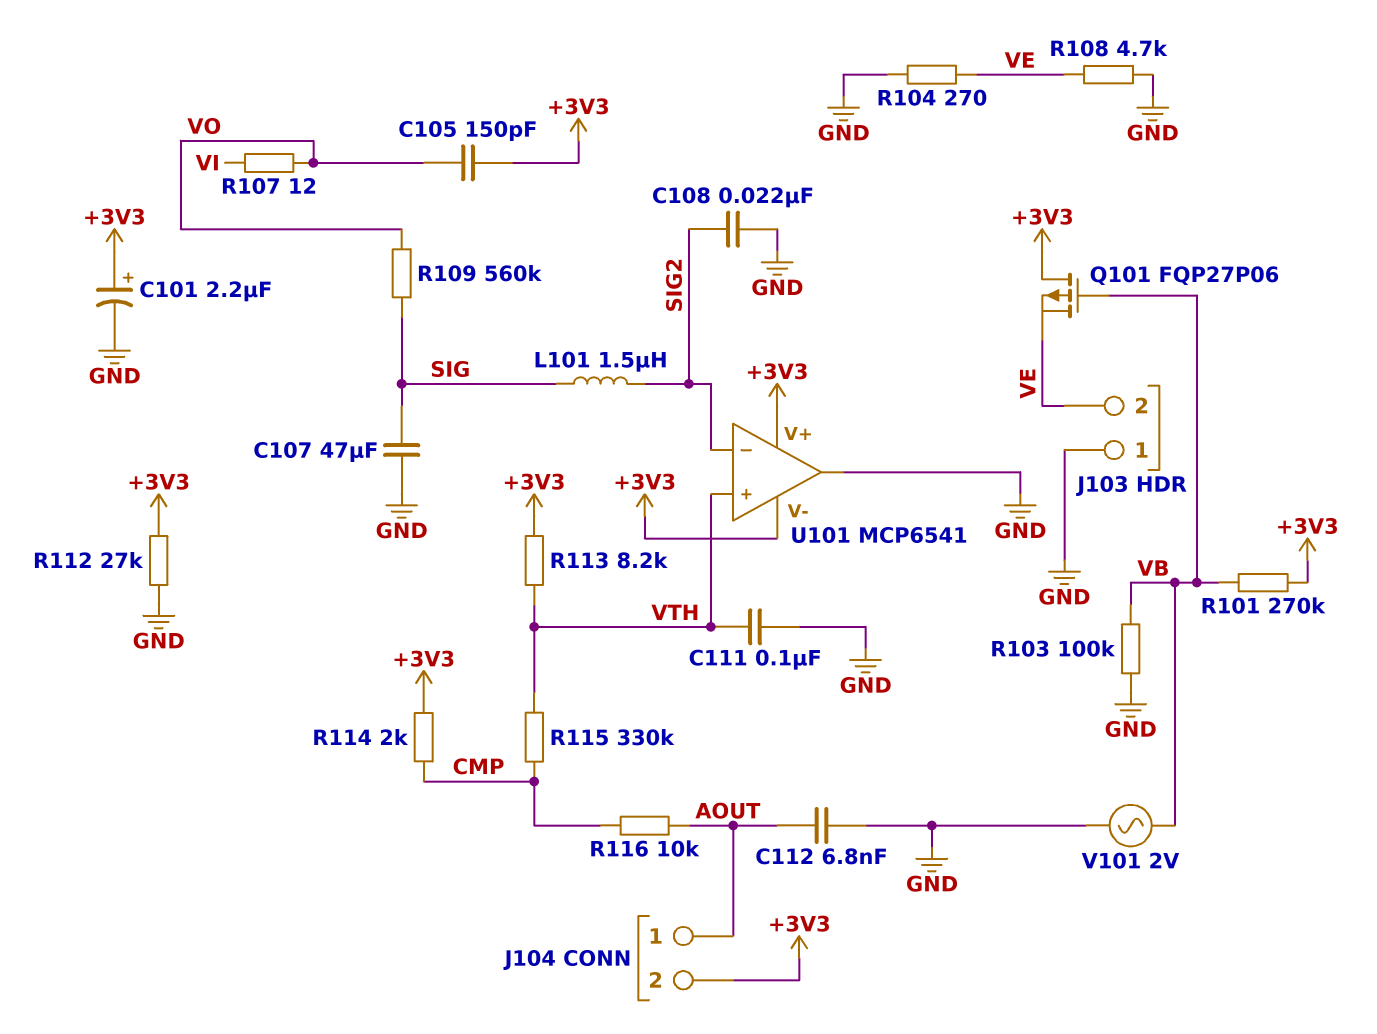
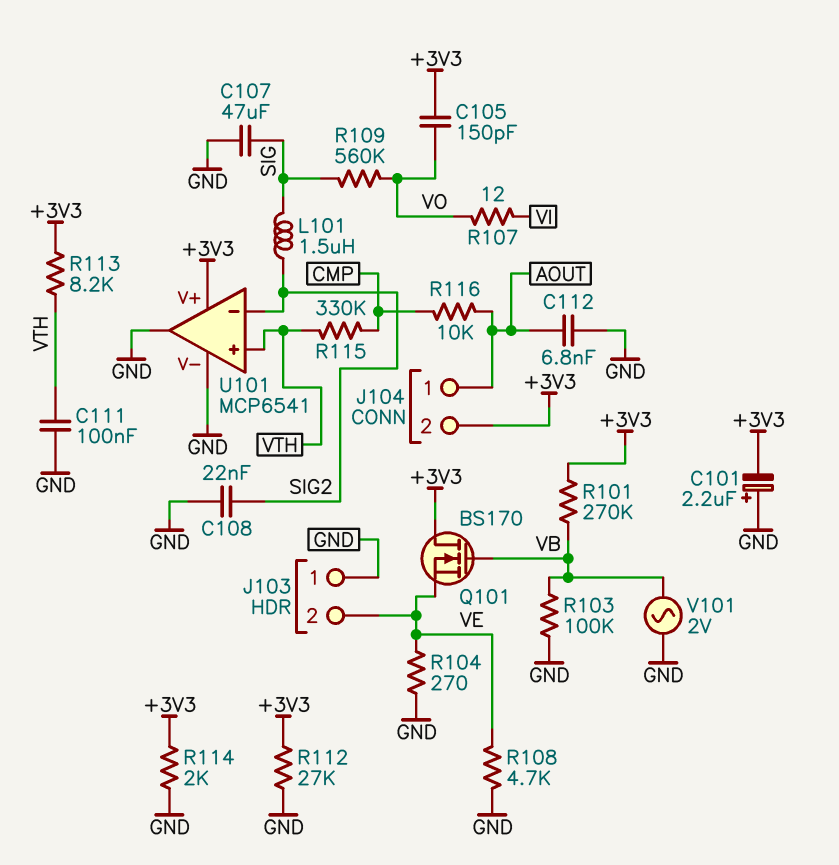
C101: 2.2uF (plus +3V3, minus GND) -> 2.2uF (plus GND, minus +3V3)
Q101: PMOS FQP27P06 (G VB, D +3V3, S VE) -> NMOS BS170 (G VB, D +3V3, S VE)
R114: 2k (+3V3, CMP) -> 2k (+3V3, GND)
U101 pin V-: +3V3 -> GND

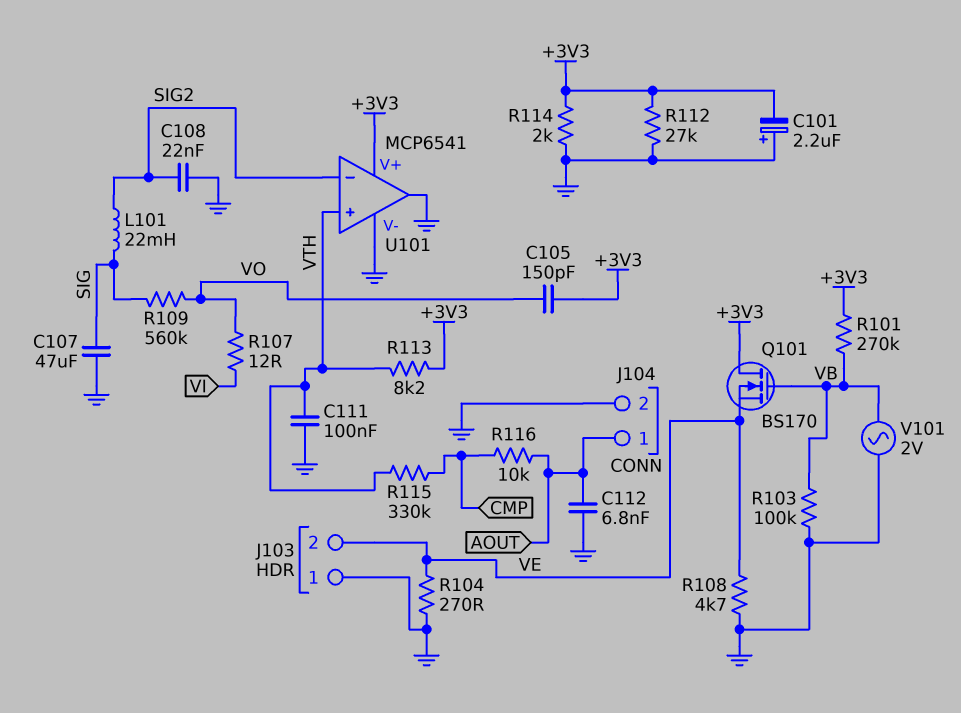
J104 pin 2: +3V3 -> GND
L101: 1.5uH (SIG, SIG2) -> 22mH (SIG, SIG2)

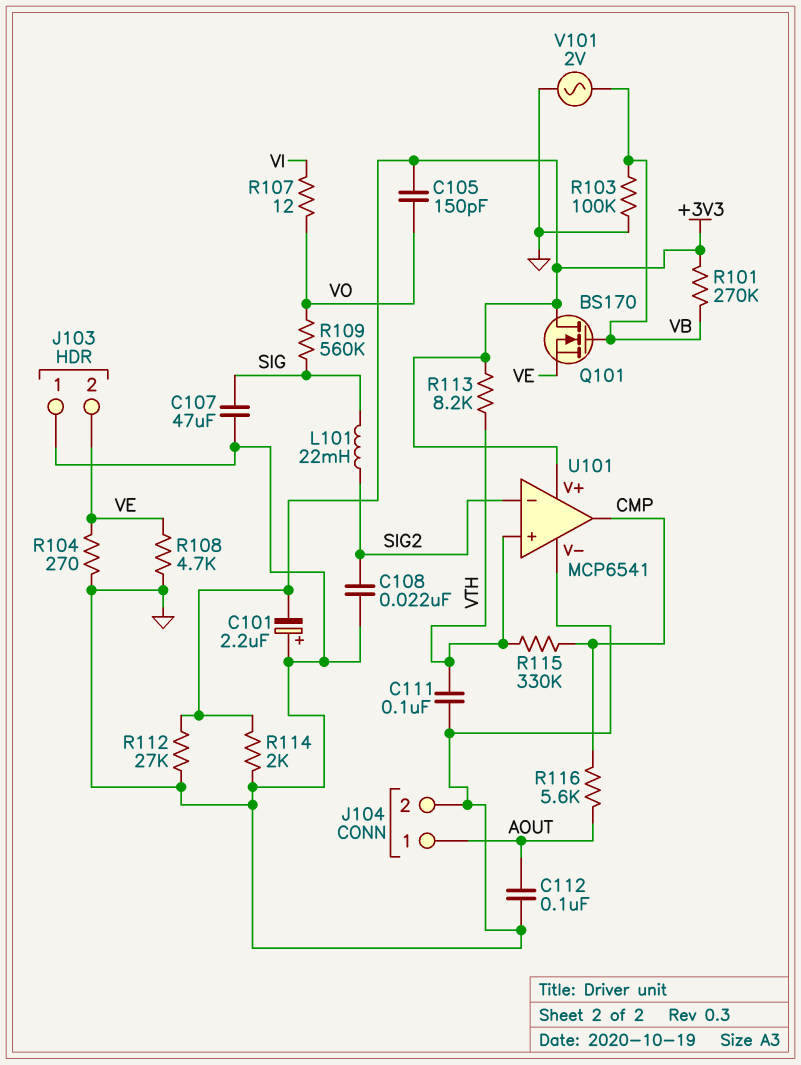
C112: 6.8nF (AOUT, GND) -> 100nF (AOUT, GND)
R116: 10k (AOUT, CMP) -> 5.6k (AOUT, CMP)
U101 pin out: GND -> CMP

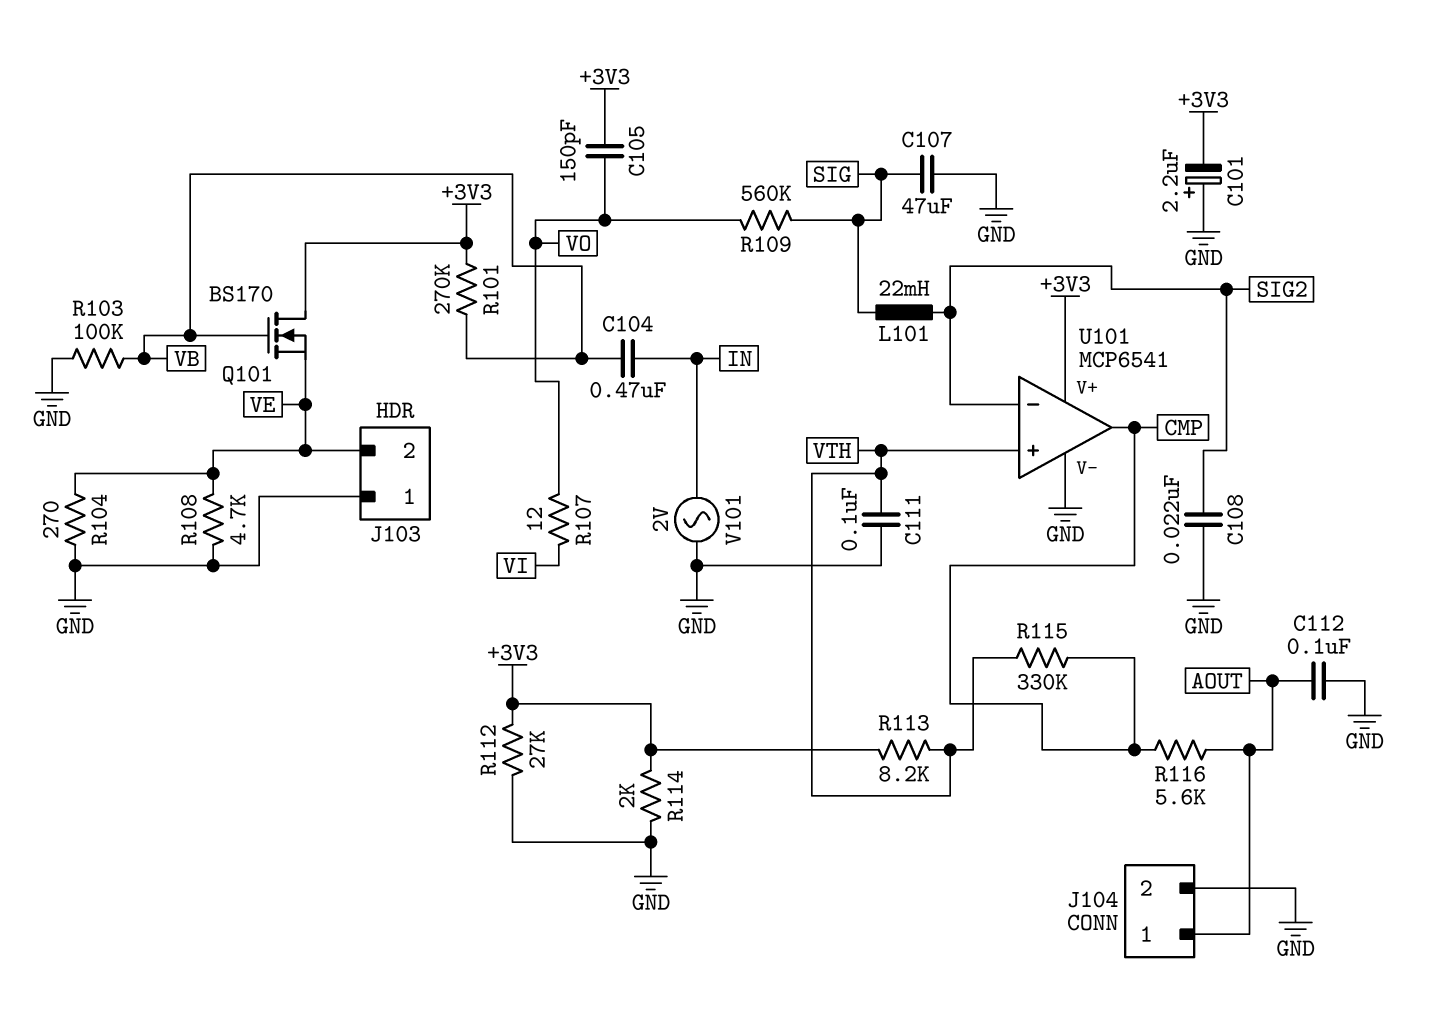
C104: none -> 470nF (IN, VB)
V101: AC 2V (GND, VB) -> AC 2V (GND, IN)

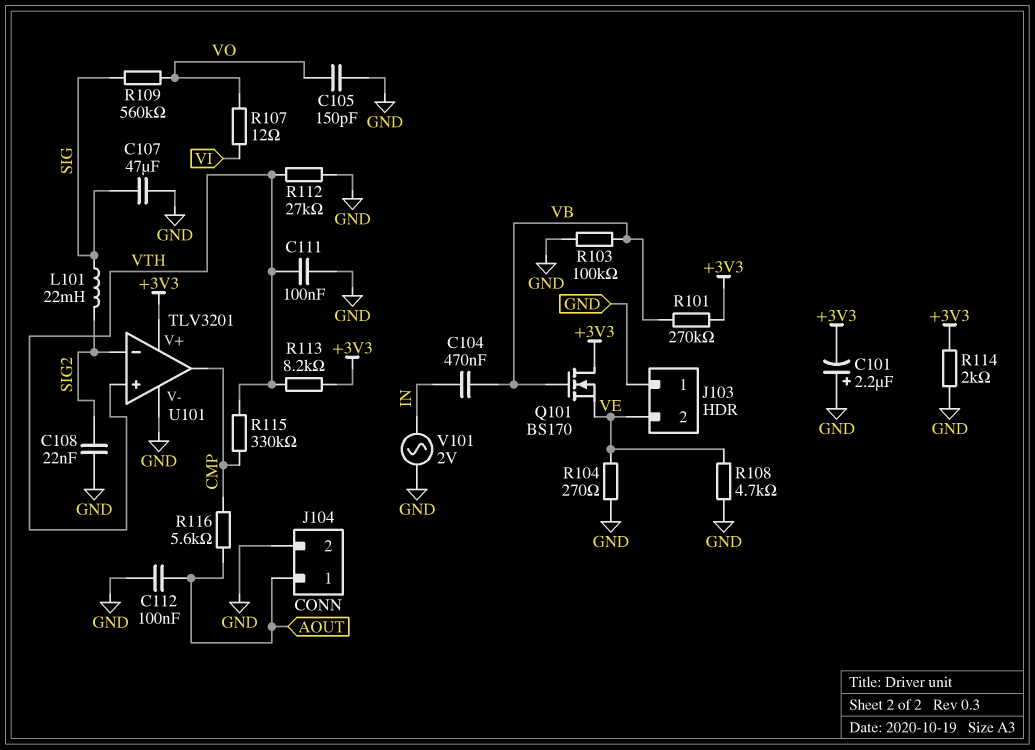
C105: 150pF (+3V3, VO) -> 150pF (GND, VO)
R112: 27k (+3V3, GND) -> 27k (GND, VTH)
U101: MCP6541 -> TLV3201

